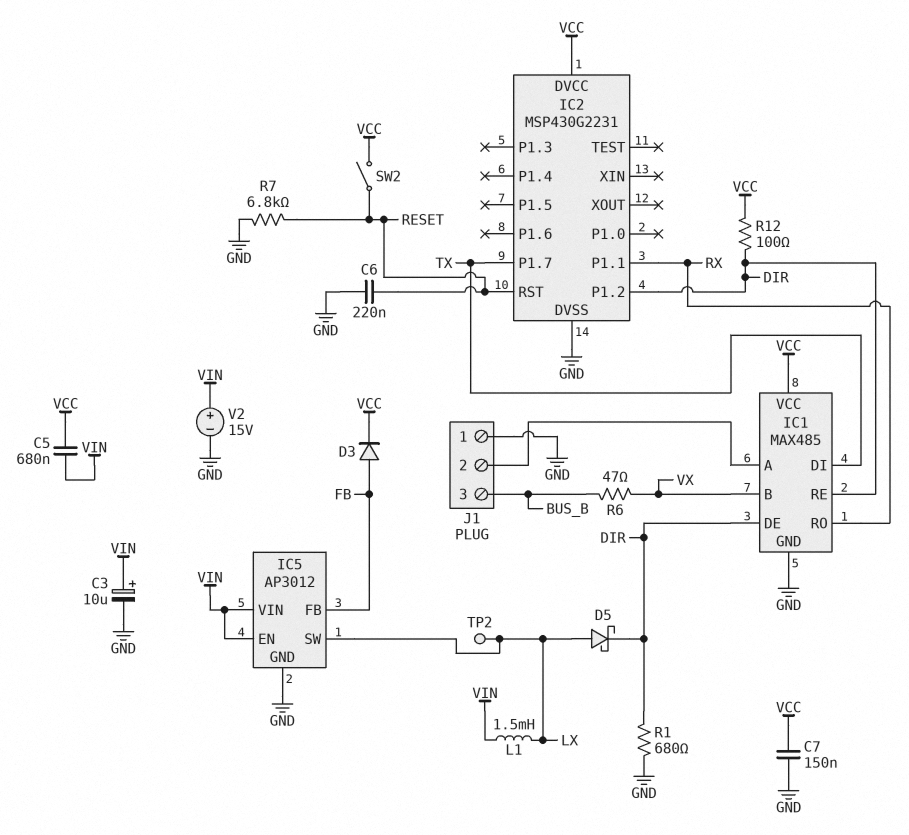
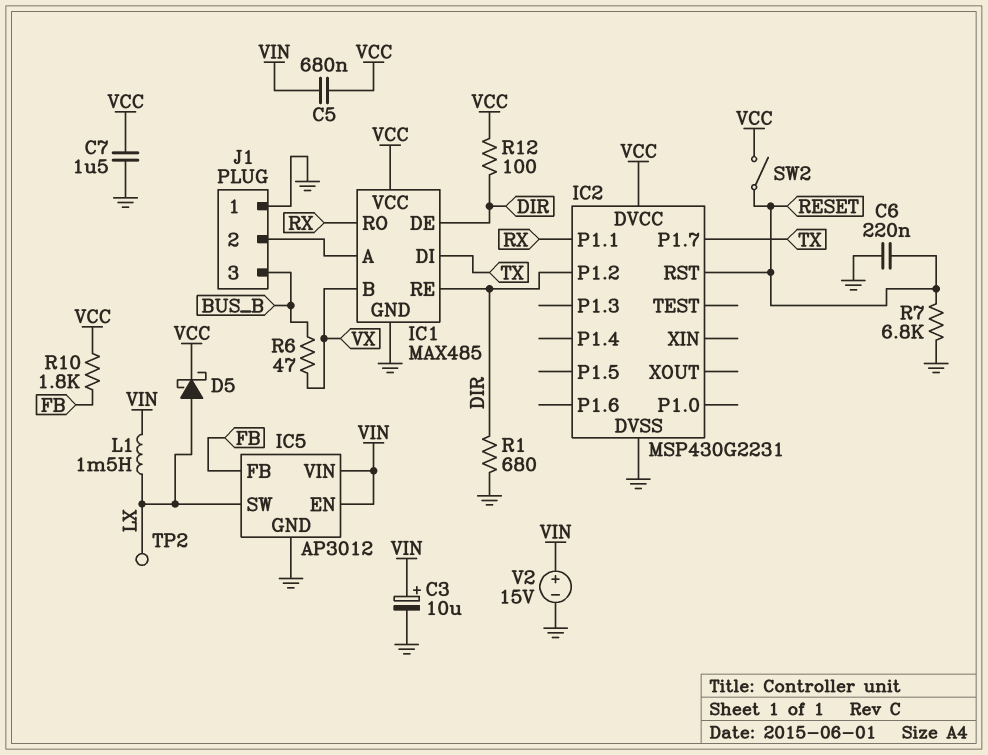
C7: 150nF (GND, VCC) -> 1.5uF (GND, VCC)
D3: diode (A FB, K VCC) -> none
D5: schottky (A LX, K DIR) -> schottky (A LX, K VCC)
R10: none -> 1.8k (FB, VCC)

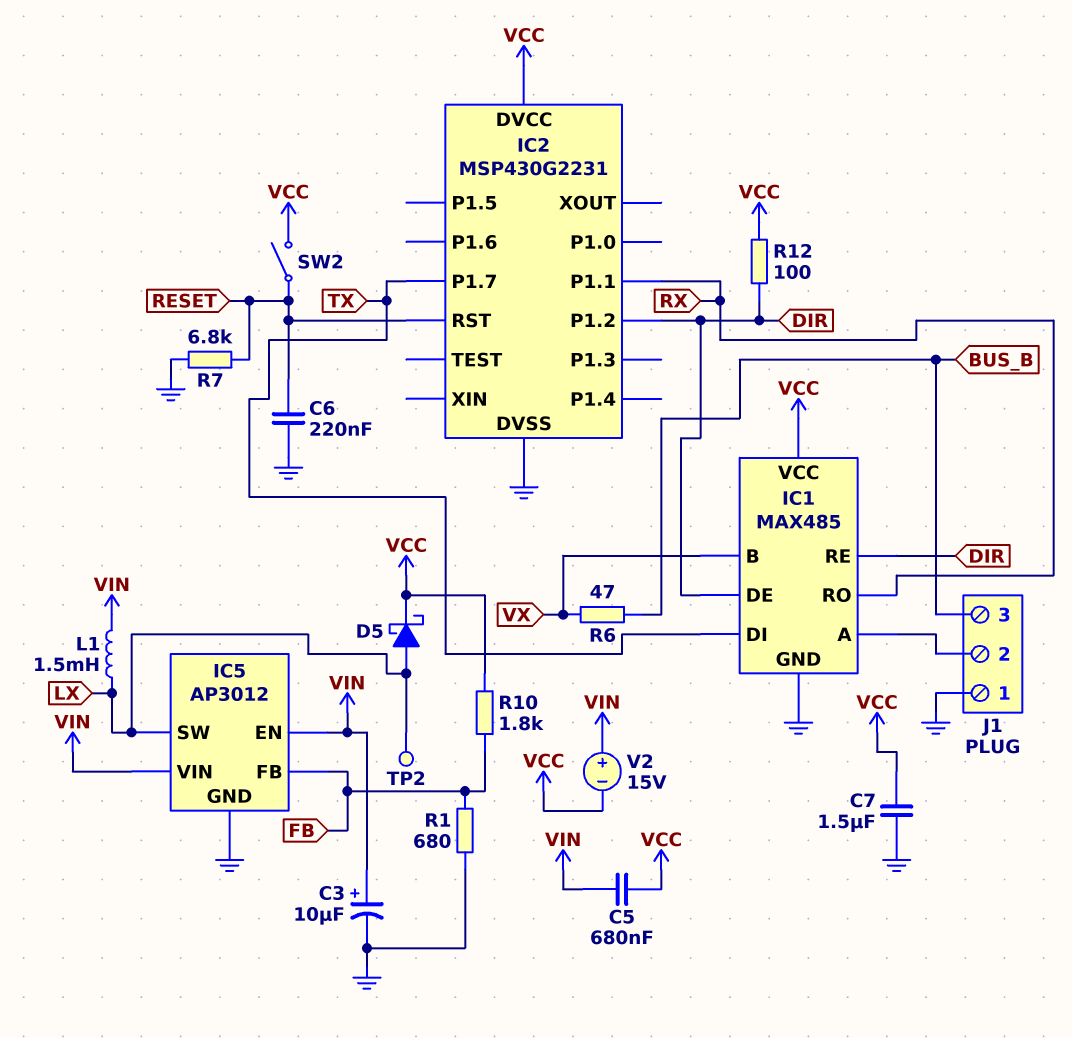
R1: 680 (DIR, GND) -> 680 (FB, GND)
V2: 15V (plus VIN, minus GND) -> 15V (plus VIN, minus VCC)

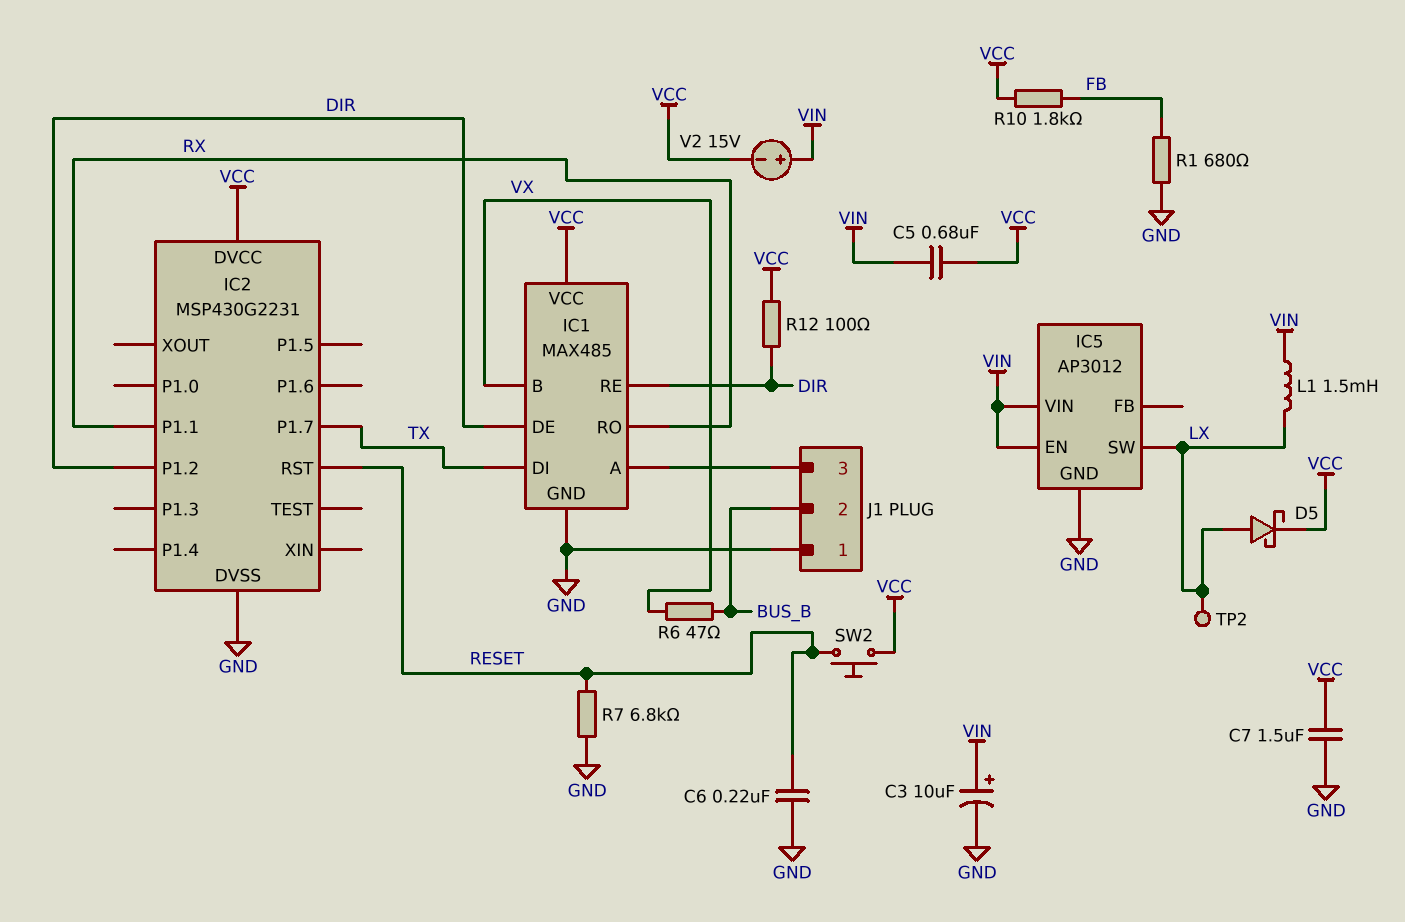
IC5 pin FB: FB -> none
J1 pin 2: IC1/A -> BUS_B
J1 pin 3: BUS_B -> IC1/A
SW2: switch (RESET, VCC) -> button (RESET, VCC)

